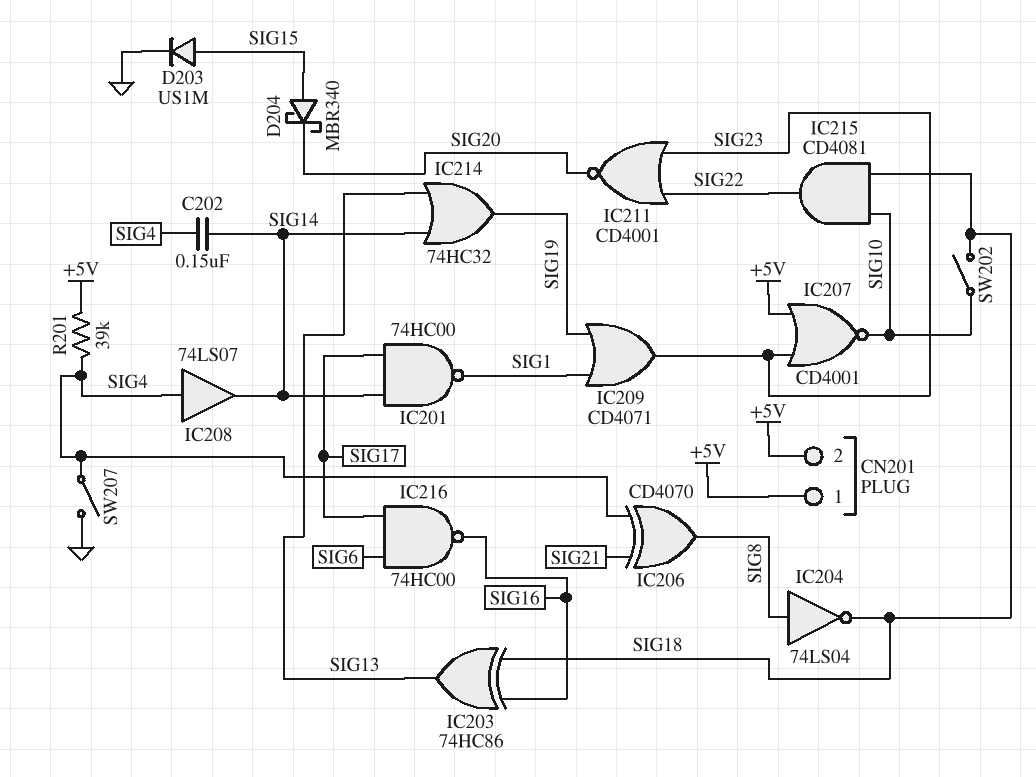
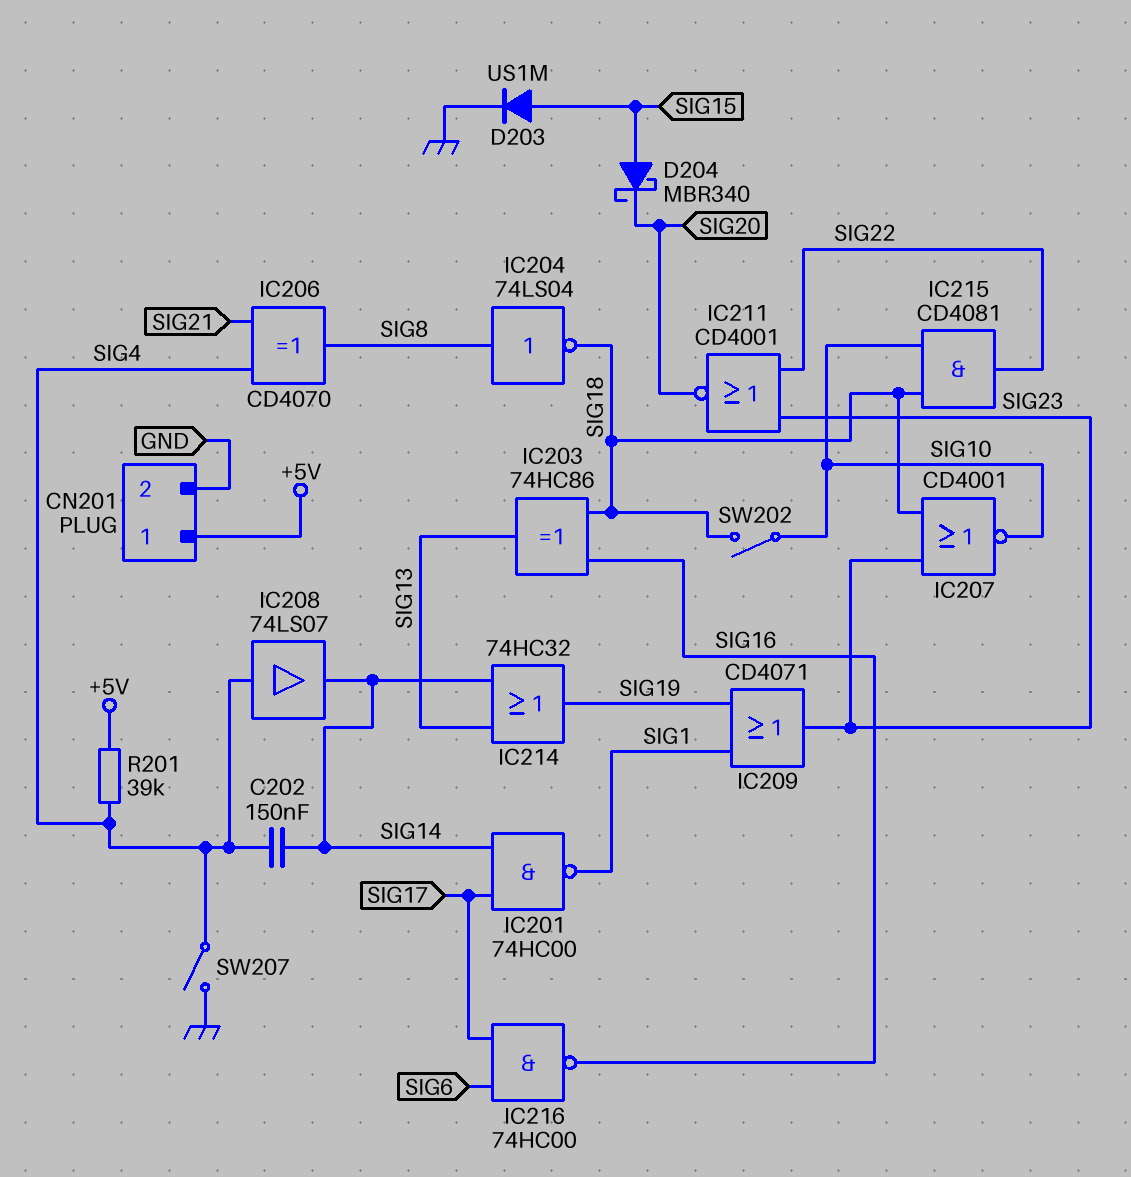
CN201 pin 2: +5V -> GND
IC207: NOR CD4001 (in +5V, in SIG23, out SIG10) -> NOR CD4001 (in SIG18, in SIG23, out SIG10)

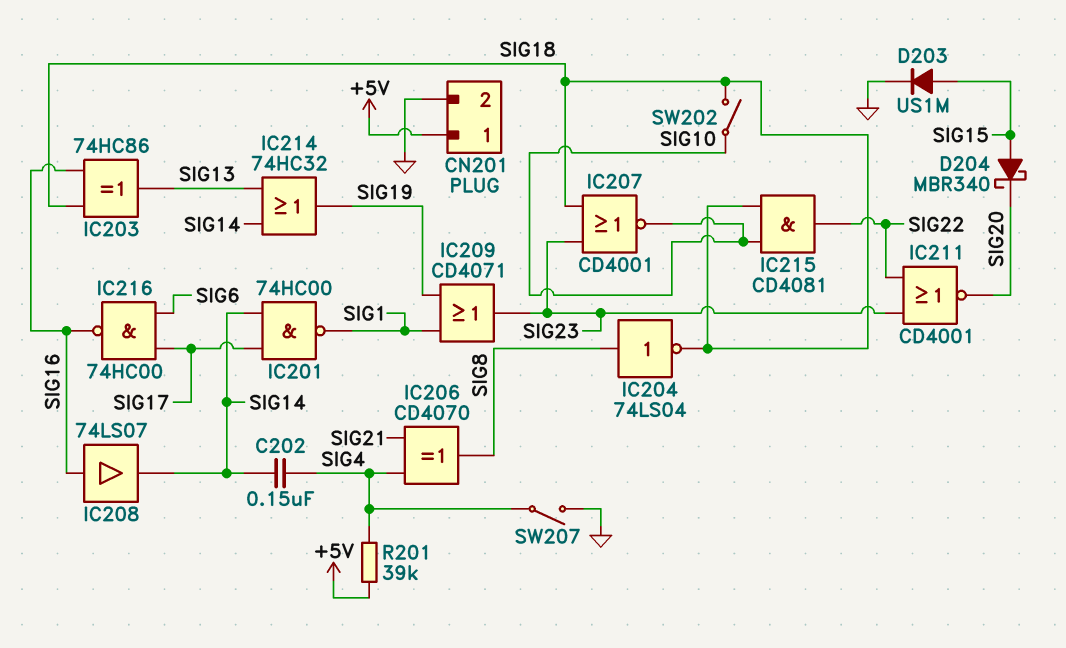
IC208: buffer 74LS07 (in SIG4, out SIG14) -> buffer 74LS07 (in SIG16, out SIG14)

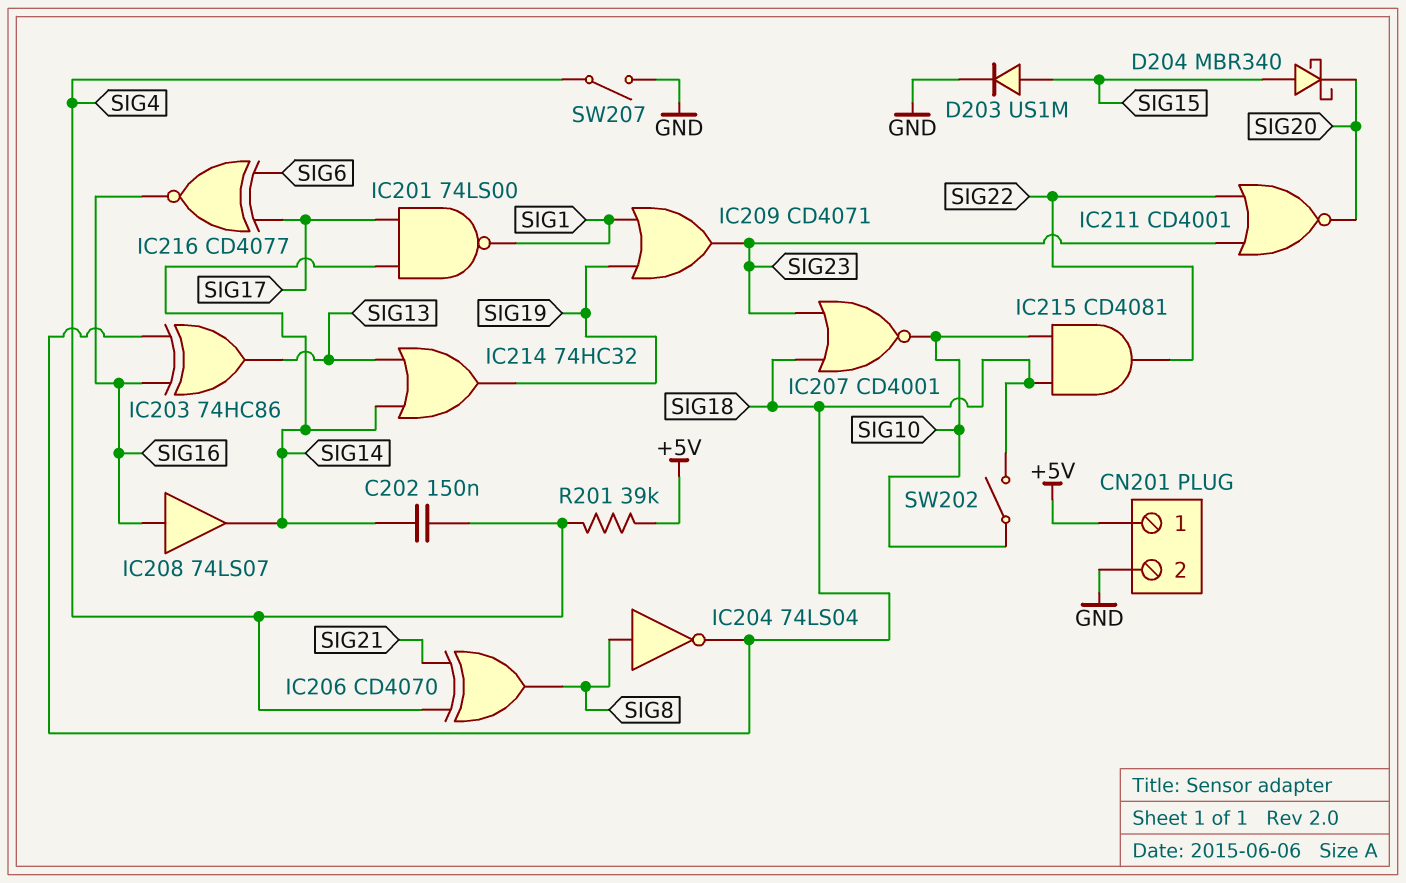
IC201: NAND 74HC00 (in SIG14, in SIG17, out SIG1) -> NAND 74LS00 (in SIG14, in SIG17, out SIG1)
IC216: NAND 74HC00 (in SIG6, in SIG17, out SIG16) -> XNOR CD4077 (in SIG6, in SIG17, out SIG16)

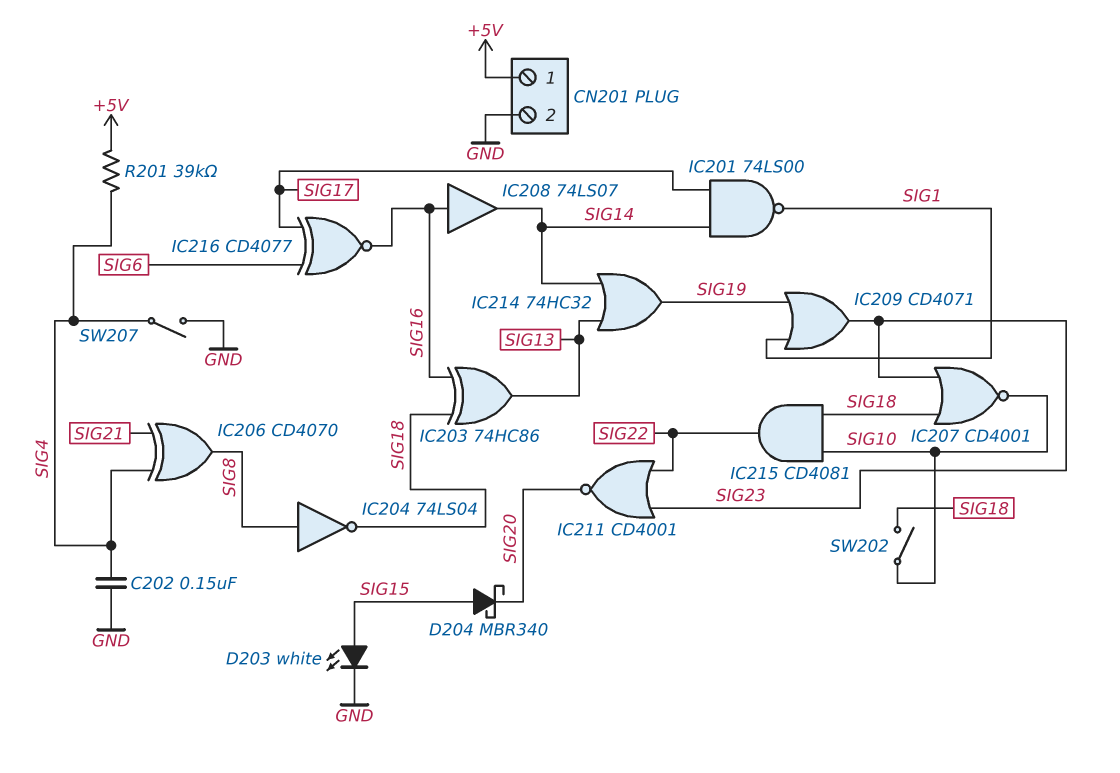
C202: 150nF (SIG4, SIG14) -> 150nF (GND, SIG4)
D203: diode US1M (A SIG15, K GND) -> LED white (A SIG15, K GND)

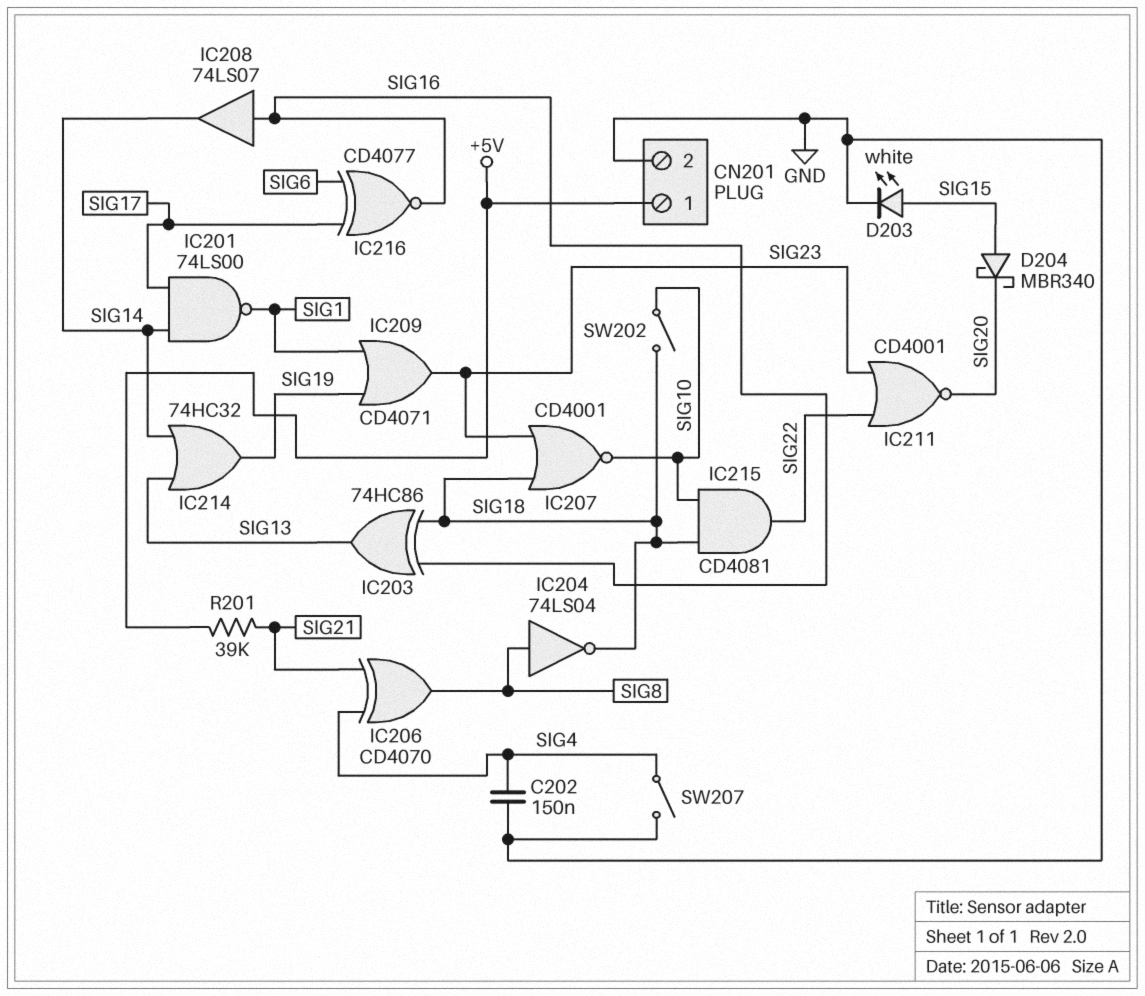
R201: 39k (+5V, SIG4) -> 39k (+5V, SIG21)

